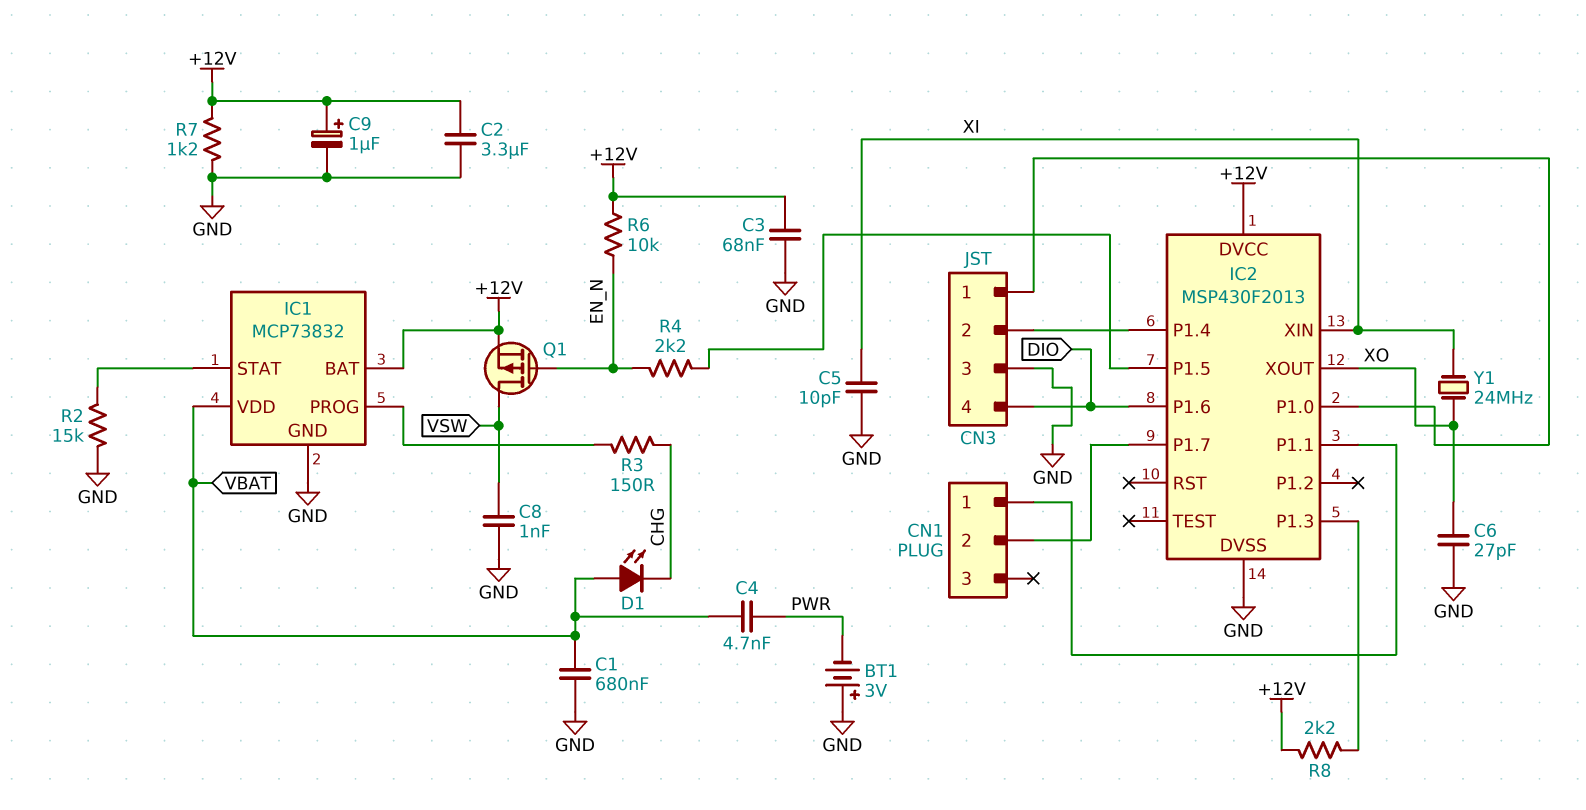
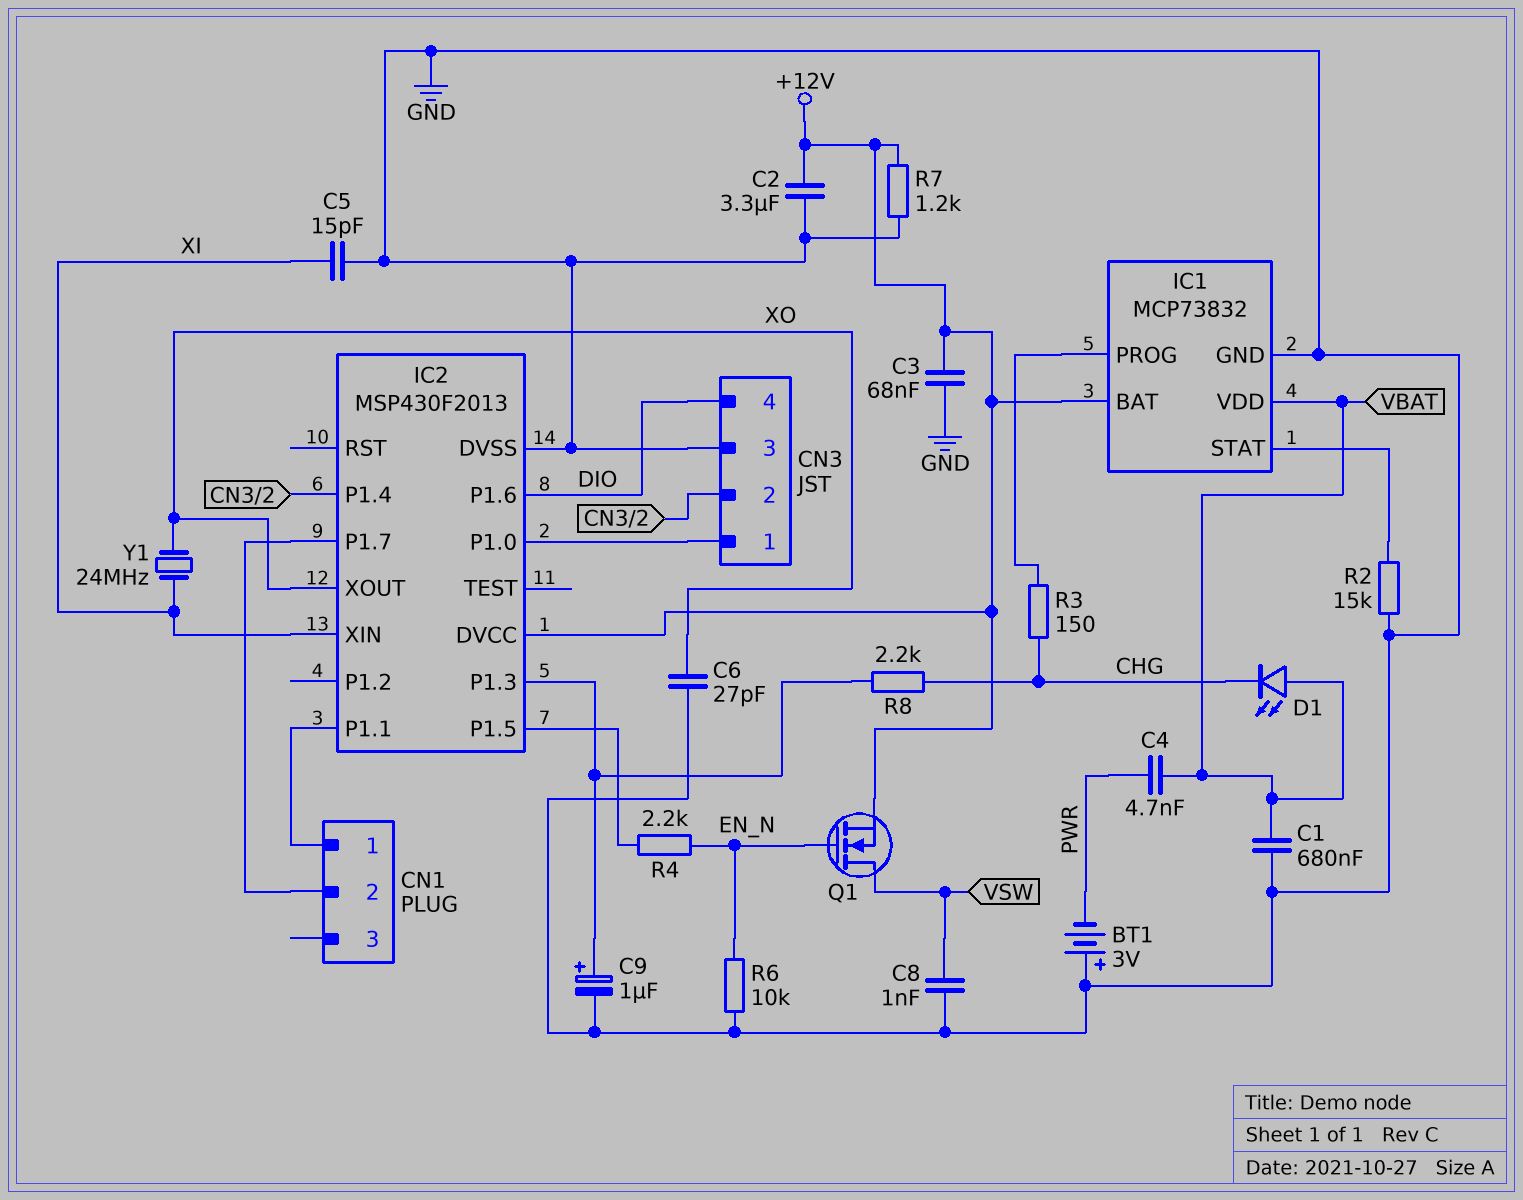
C5: 10pF (GND, XI) -> 15pF (GND, XI)
C9: 1uF (plus +12V, minus GND) -> 1uF (plus IC2/P1.3, minus GND)
Q1: PMOS (G EN_N, D VSW, S +12V) -> NMOS (G EN_N, D VSW, S +12V)
R6: 10k (+12V, EN_N) -> 10k (EN_N, GND)
R8: 2.2k (+12V, IC2/P1.3) -> 2.2k (CHG, IC2/P1.3)

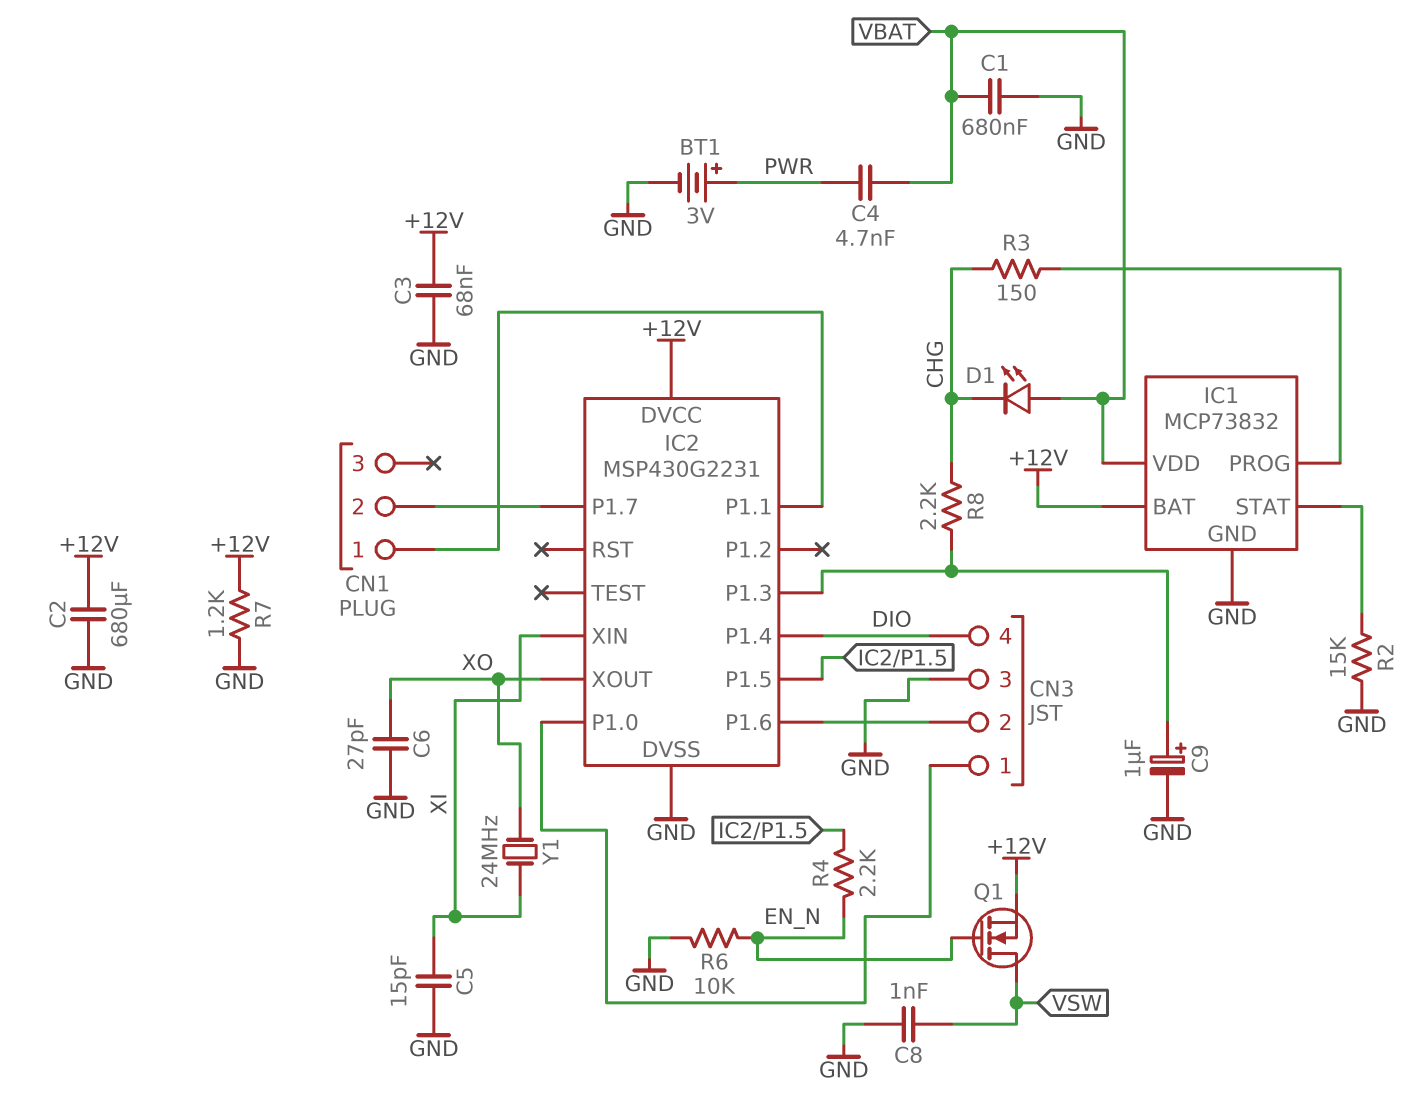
BT1: 3V (plus GND, minus PWR) -> 3V (plus PWR, minus GND)
C2: 3.3uF (+12V, GND) -> 680uF (+12V, GND)
IC2: MSP430F2013 -> MSP430G2231
IC2 pin P1.4: CN3/2 -> DIO
IC2 pin P1.6: DIO -> CN3/2

